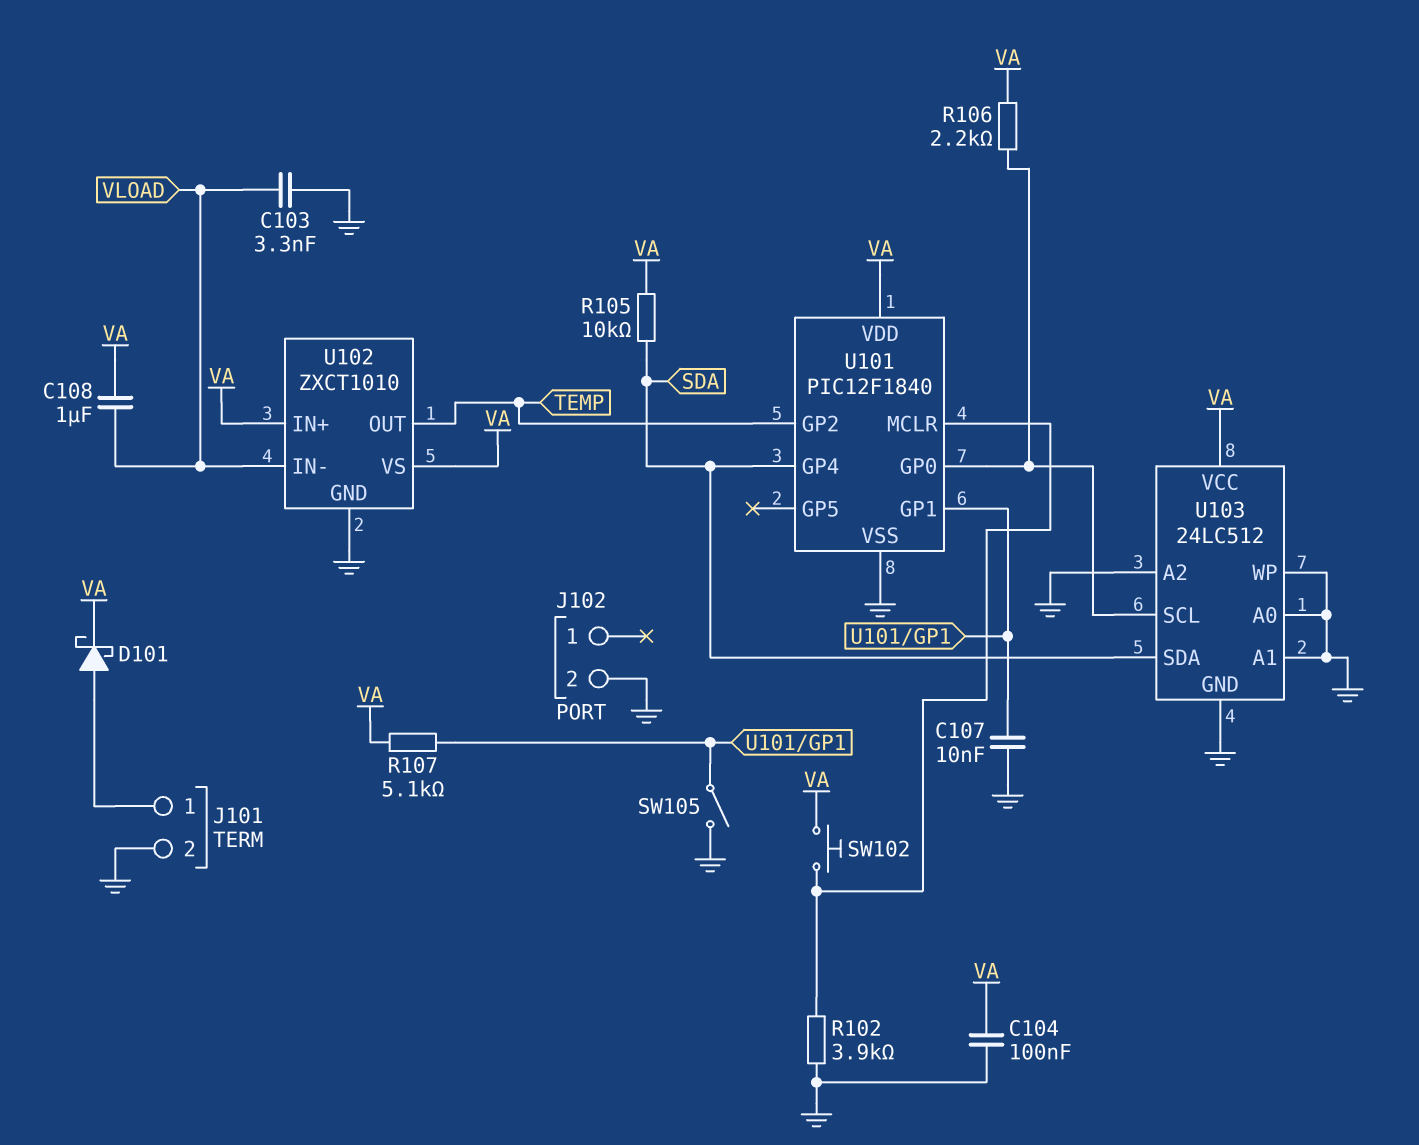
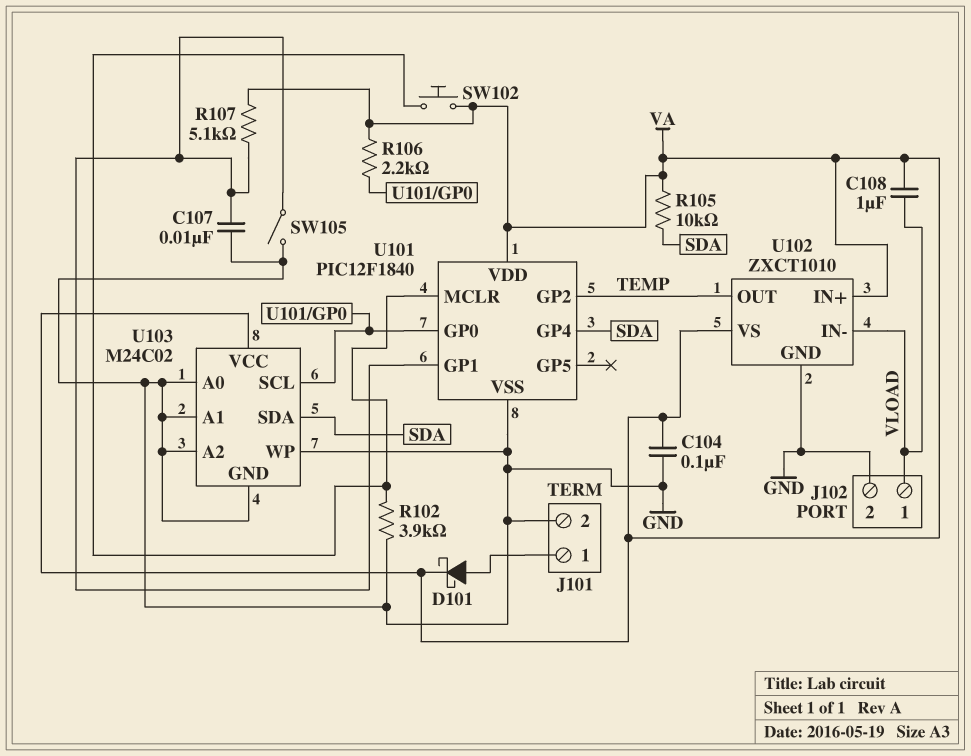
C103: 3.3nF (GND, VLOAD) -> none
J102 pin 1: none -> VLOAD
U103: 24LC512 -> M24C02

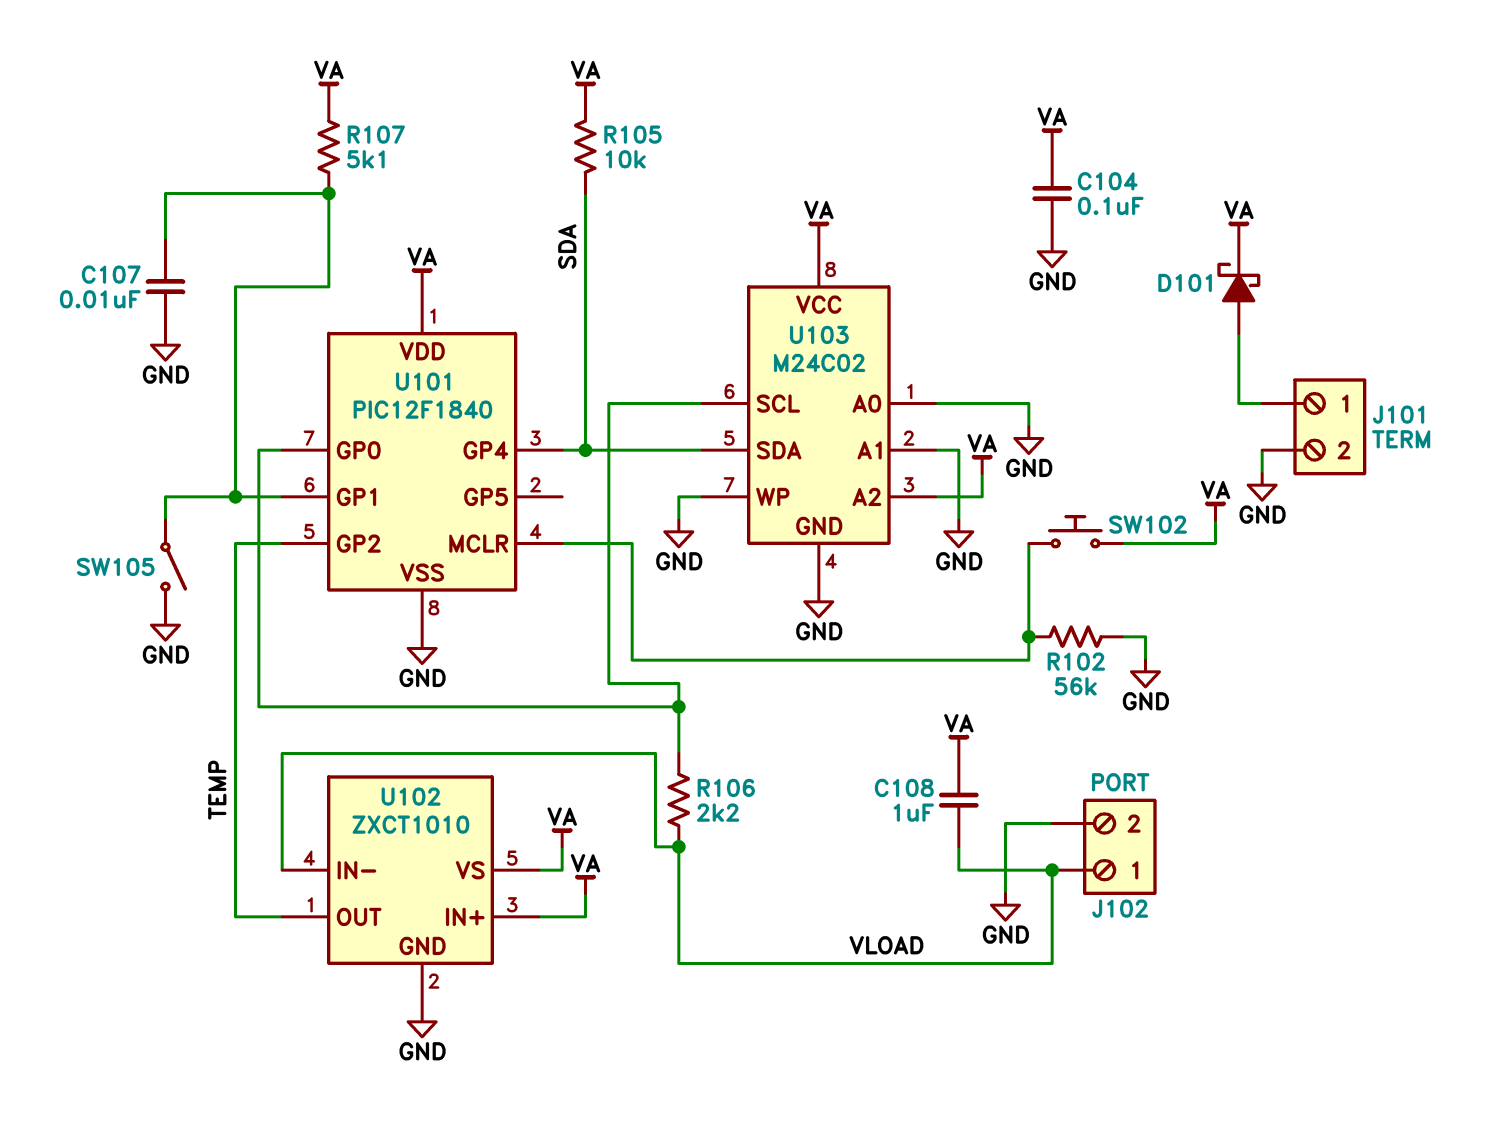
R102: 3.9k (GND, U101/MCLR) -> 56k (GND, U101/MCLR)
R106: 2.2k (U101/GP0, VA) -> 2.2k (U101/GP0, VLOAD)
U103 pin A2: GND -> VA

